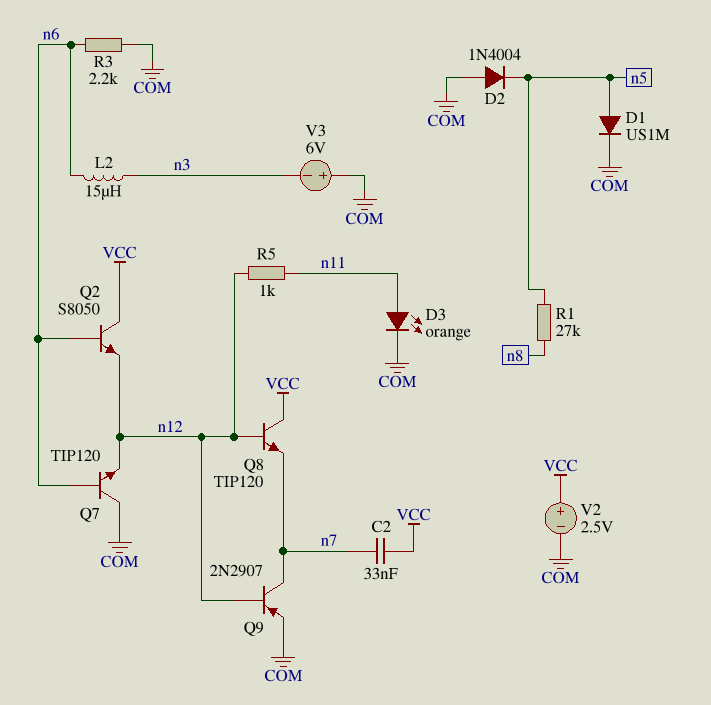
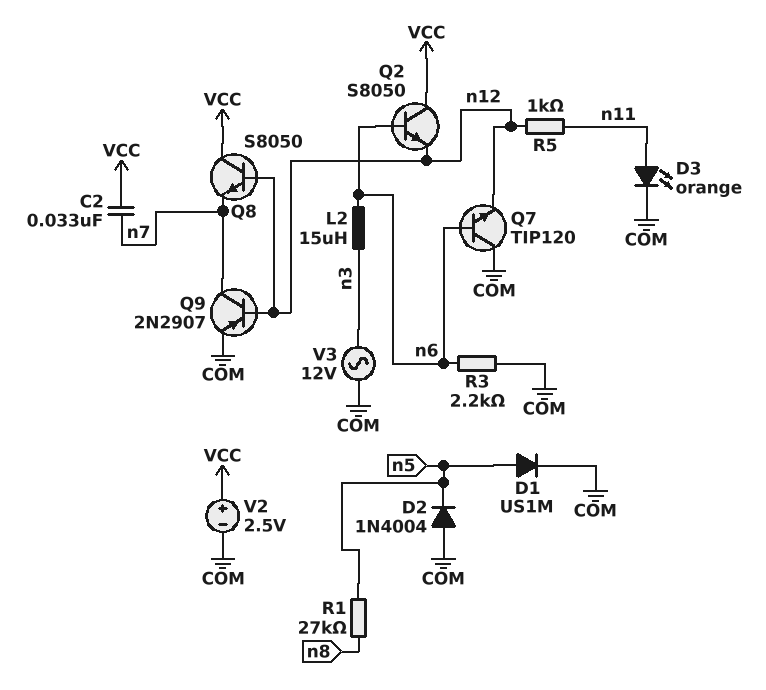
Q8: NPN TIP120 (B n12, C VCC, E n7) -> NPN S8050 (B n12, C VCC, E n7)
V3: 6V (plus COM, minus n3) -> AC 12V (COM, n3)

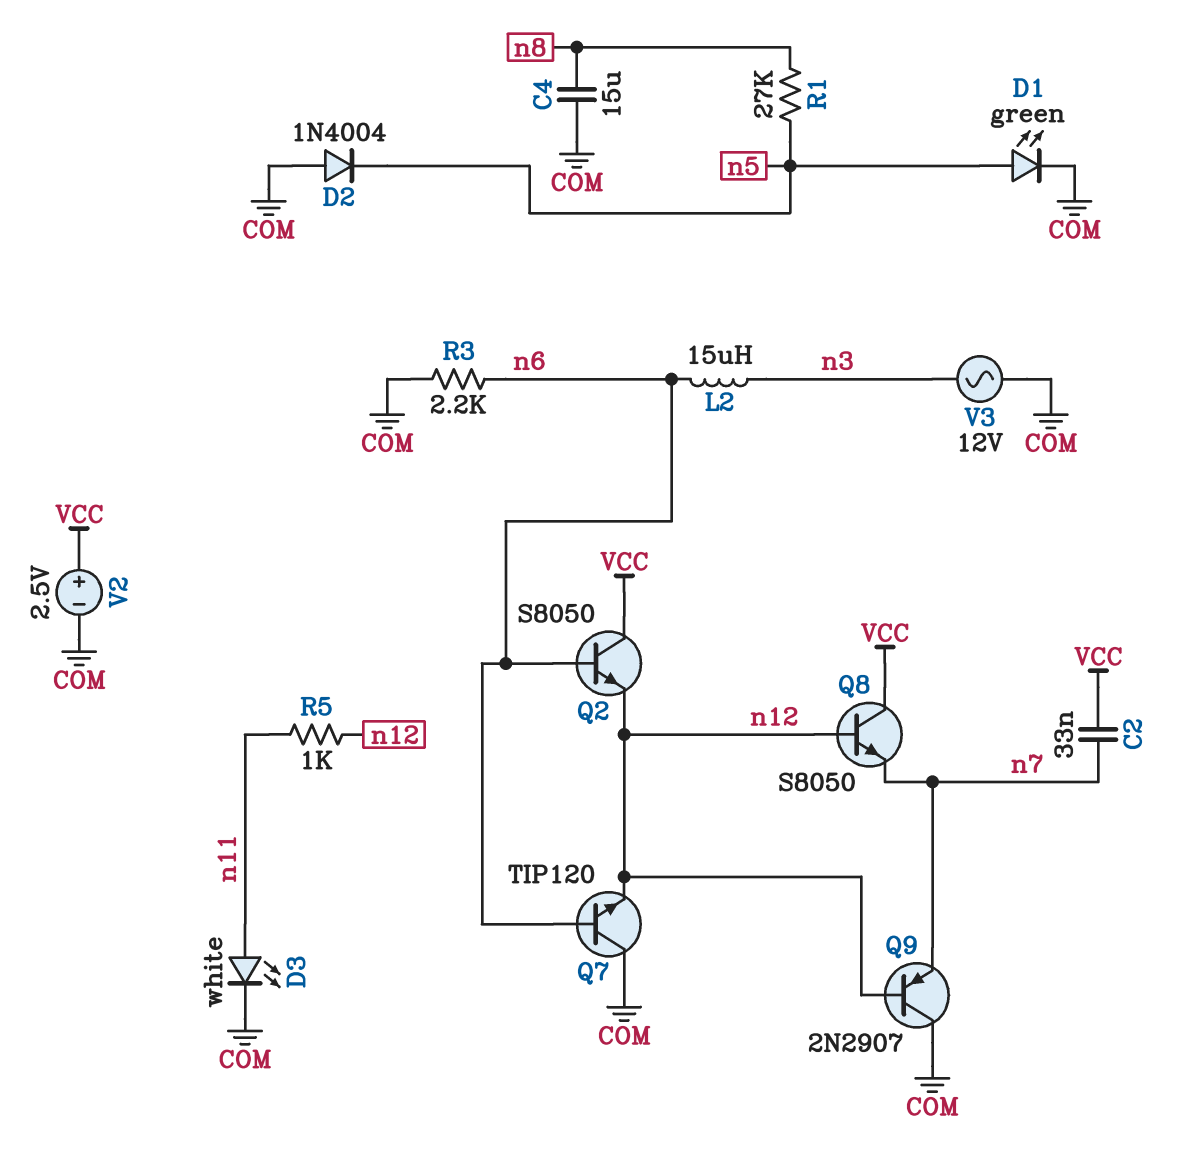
C4: none -> 15uF (COM, n8)
D1: diode US1M (A n5, K COM) -> LED green (A n5, K COM)
D3: LED orange (A n11, K COM) -> LED white (A n11, K COM)
Q9: PNP 2N2907 (B n12, C n7, E COM) -> PNP 2N2907 (B n12, C COM, E n7)

